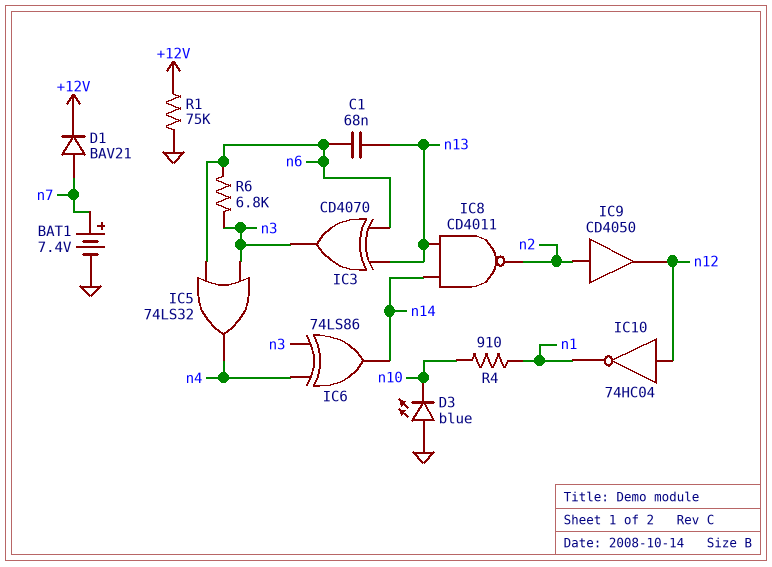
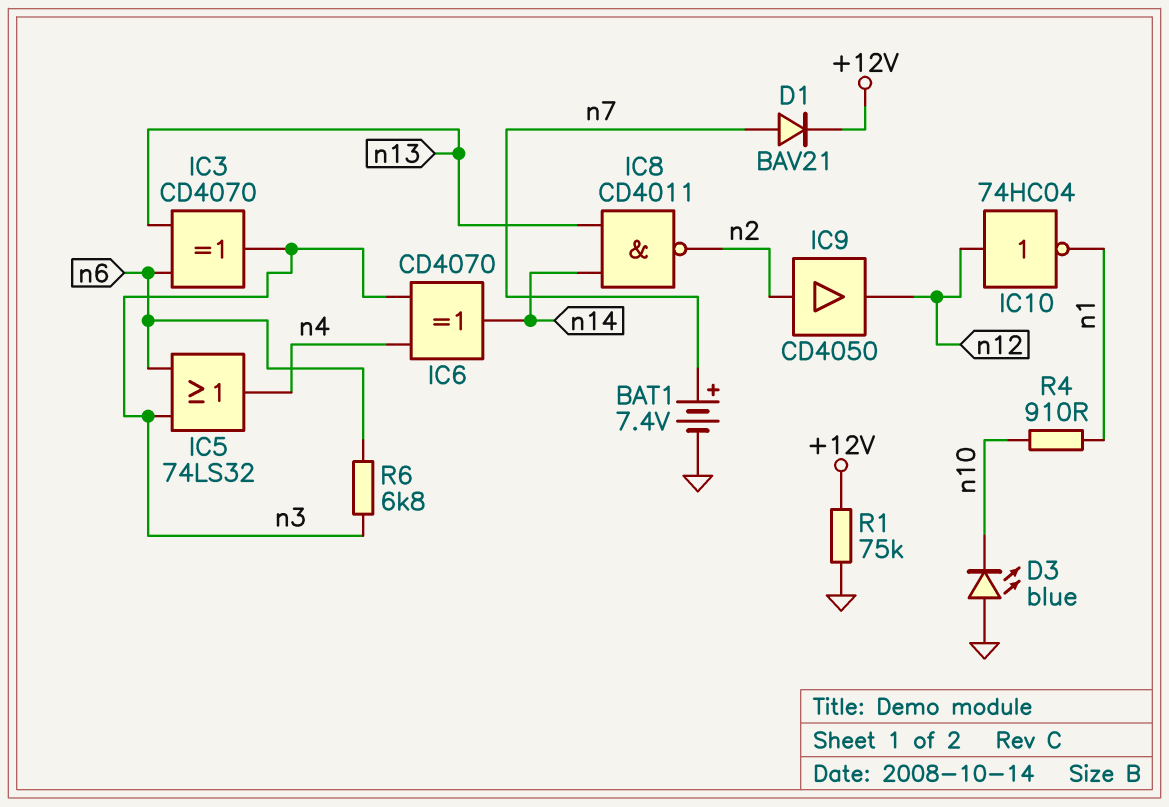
C1: 68nF (n6, n13) -> none
IC6: XOR 74LS86 (in n3, in n4, out n14) -> XOR CD4070 (in n3, in n4, out n14)

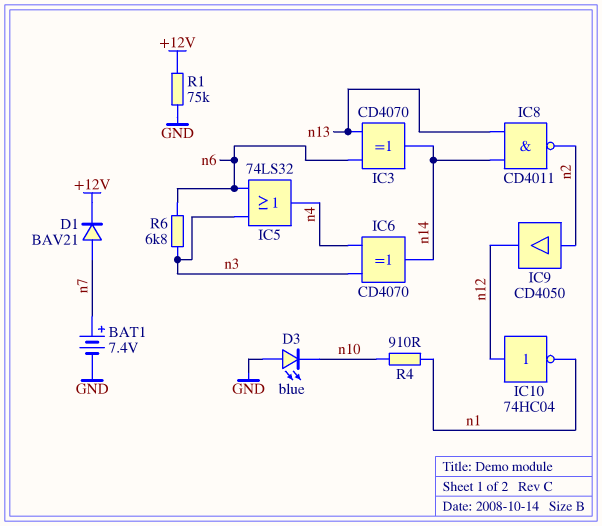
IC3: XOR CD4070 (in n6, in n13, out n3) -> XOR CD4070 (in n6, in n13, out n14)

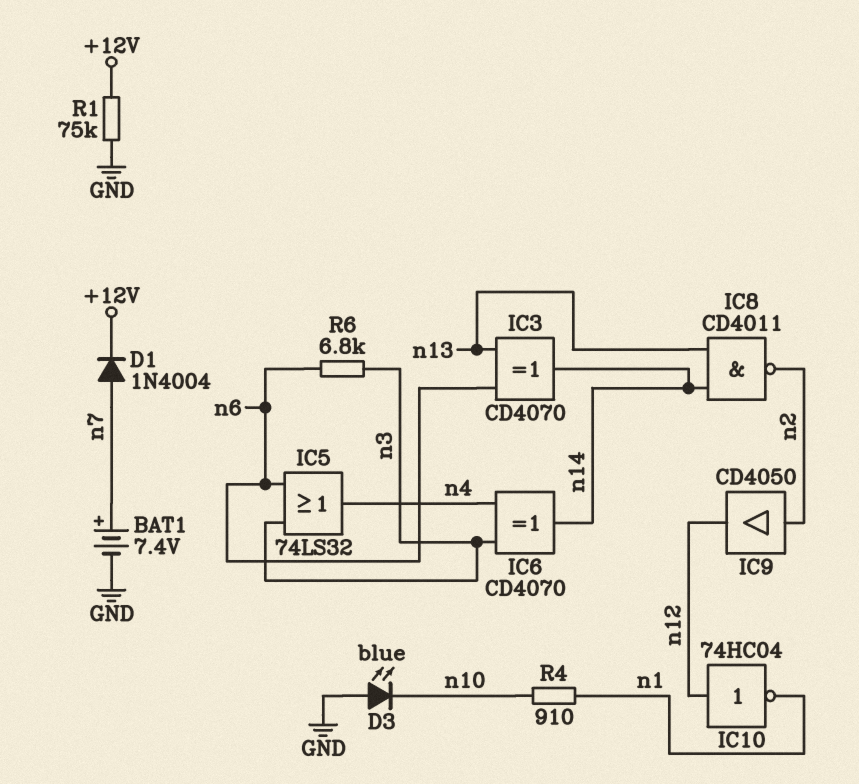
D1: diode BAV21 (A n7, K +12V) -> diode 1N4004 (A n7, K +12V)

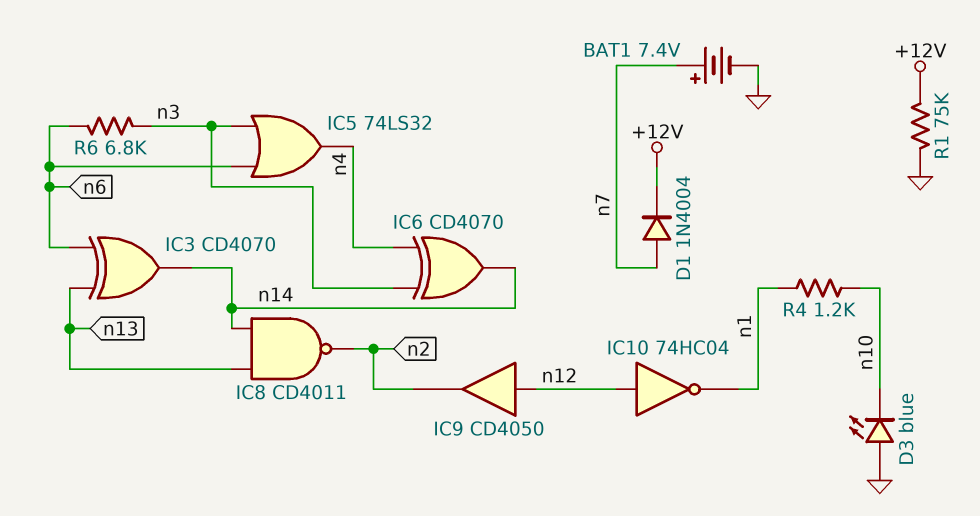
IC9: buffer CD4050 (in n2, out n12) -> buffer CD4050 (in n12, out n2)
R4: 910 (n1, n10) -> 1.2k (n1, n10)

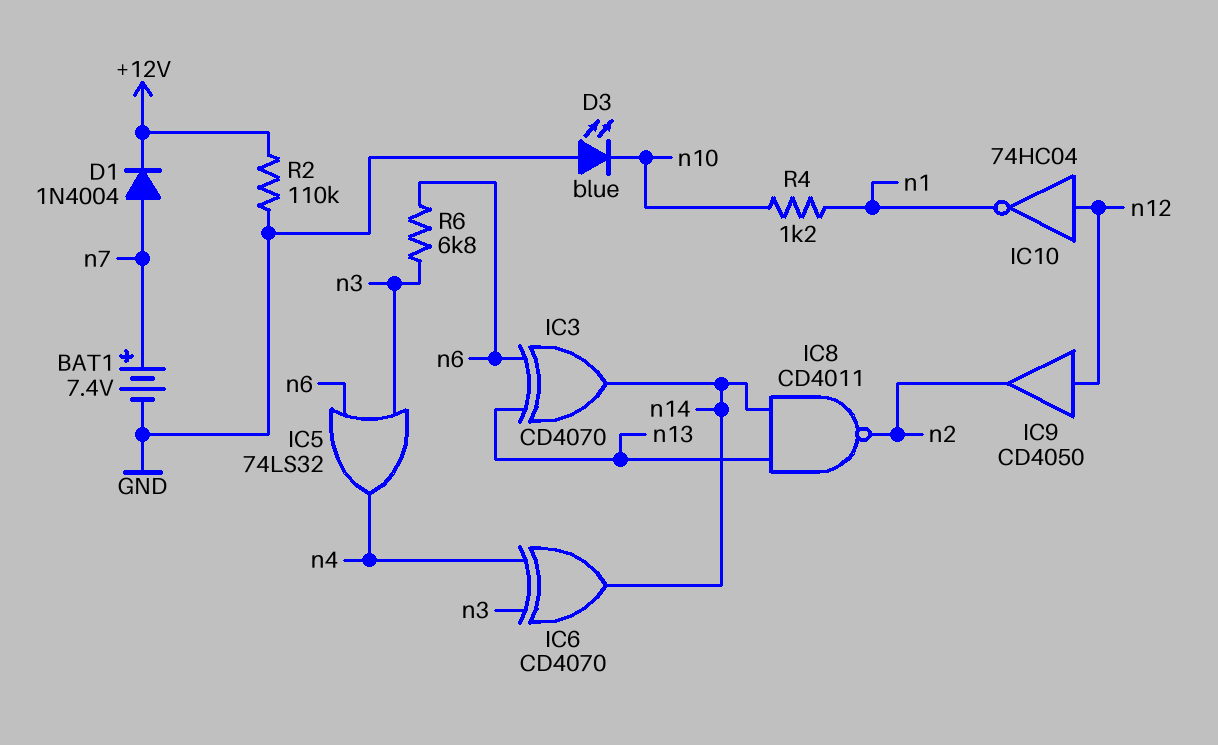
R1: 75k (+12V, GND) -> none
R2: none -> 110k (+12V, GND)

